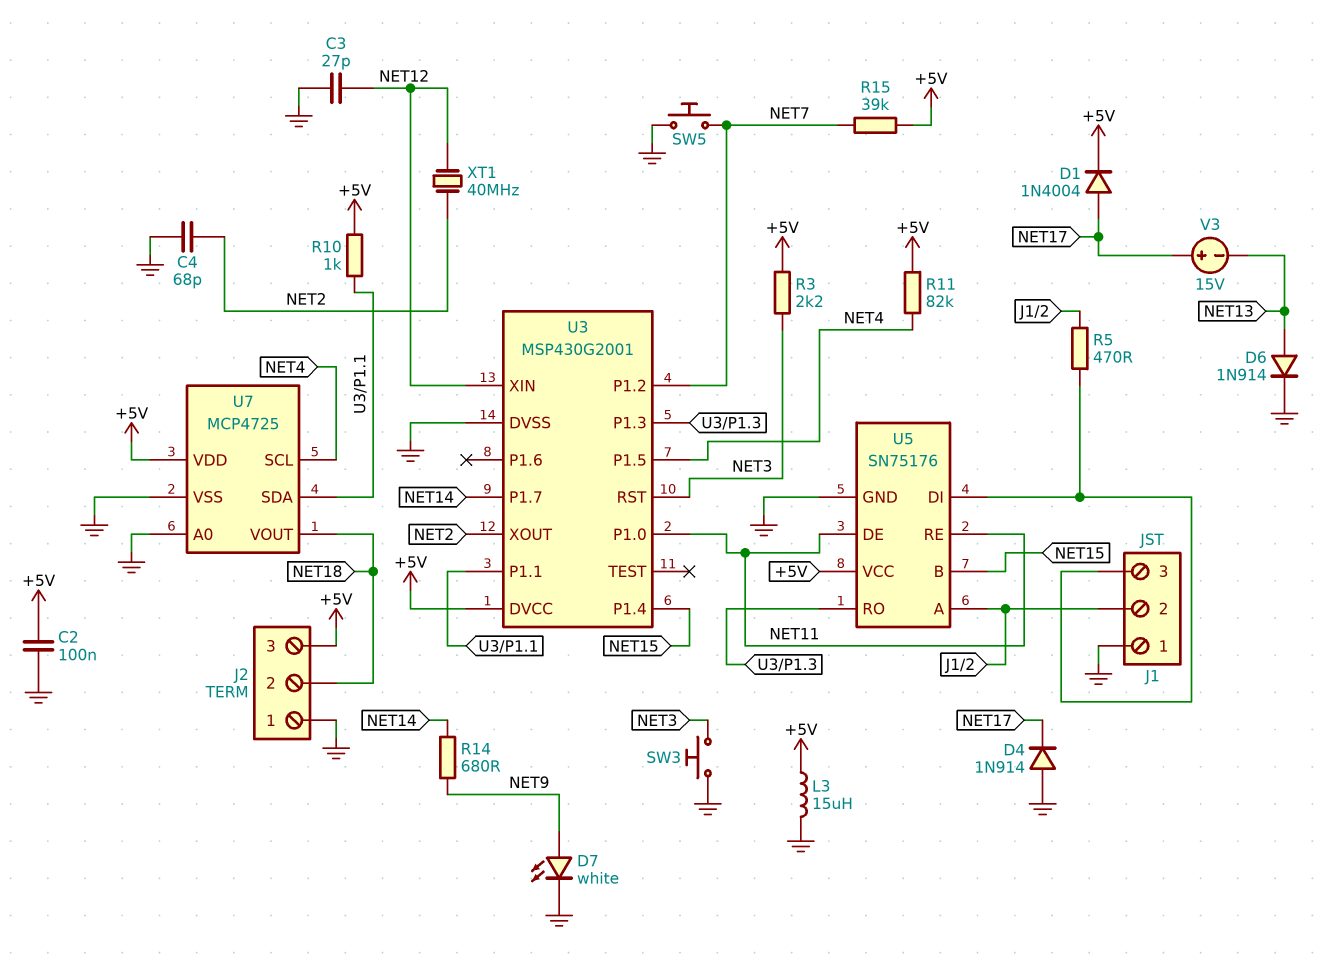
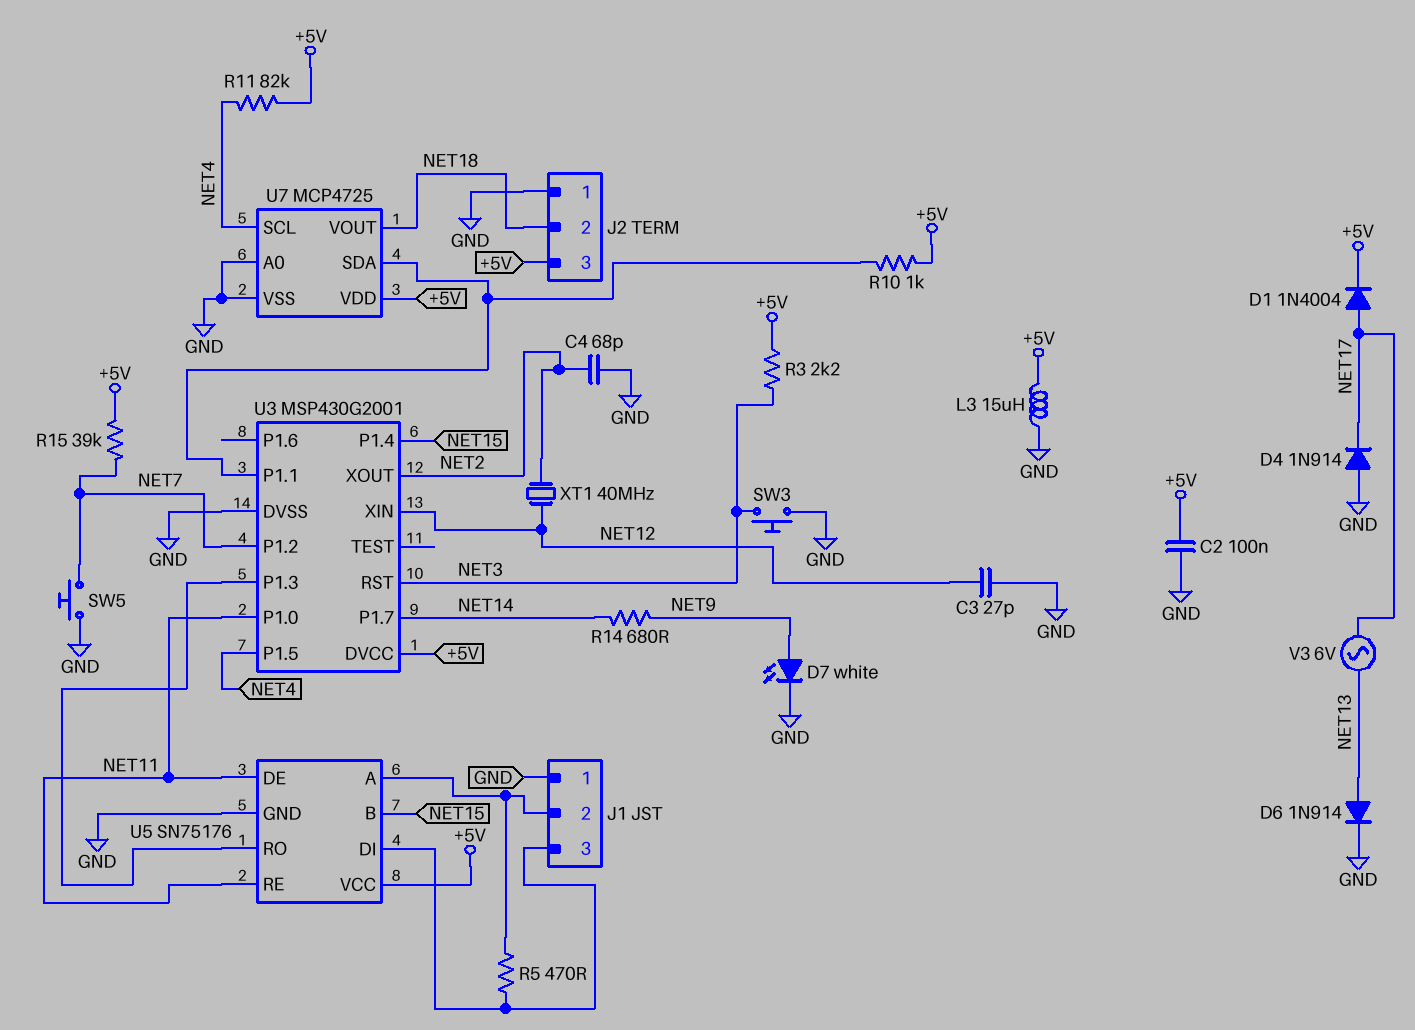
V3: 15V (plus NET17, minus NET13) -> AC 6V (NET13, NET17)

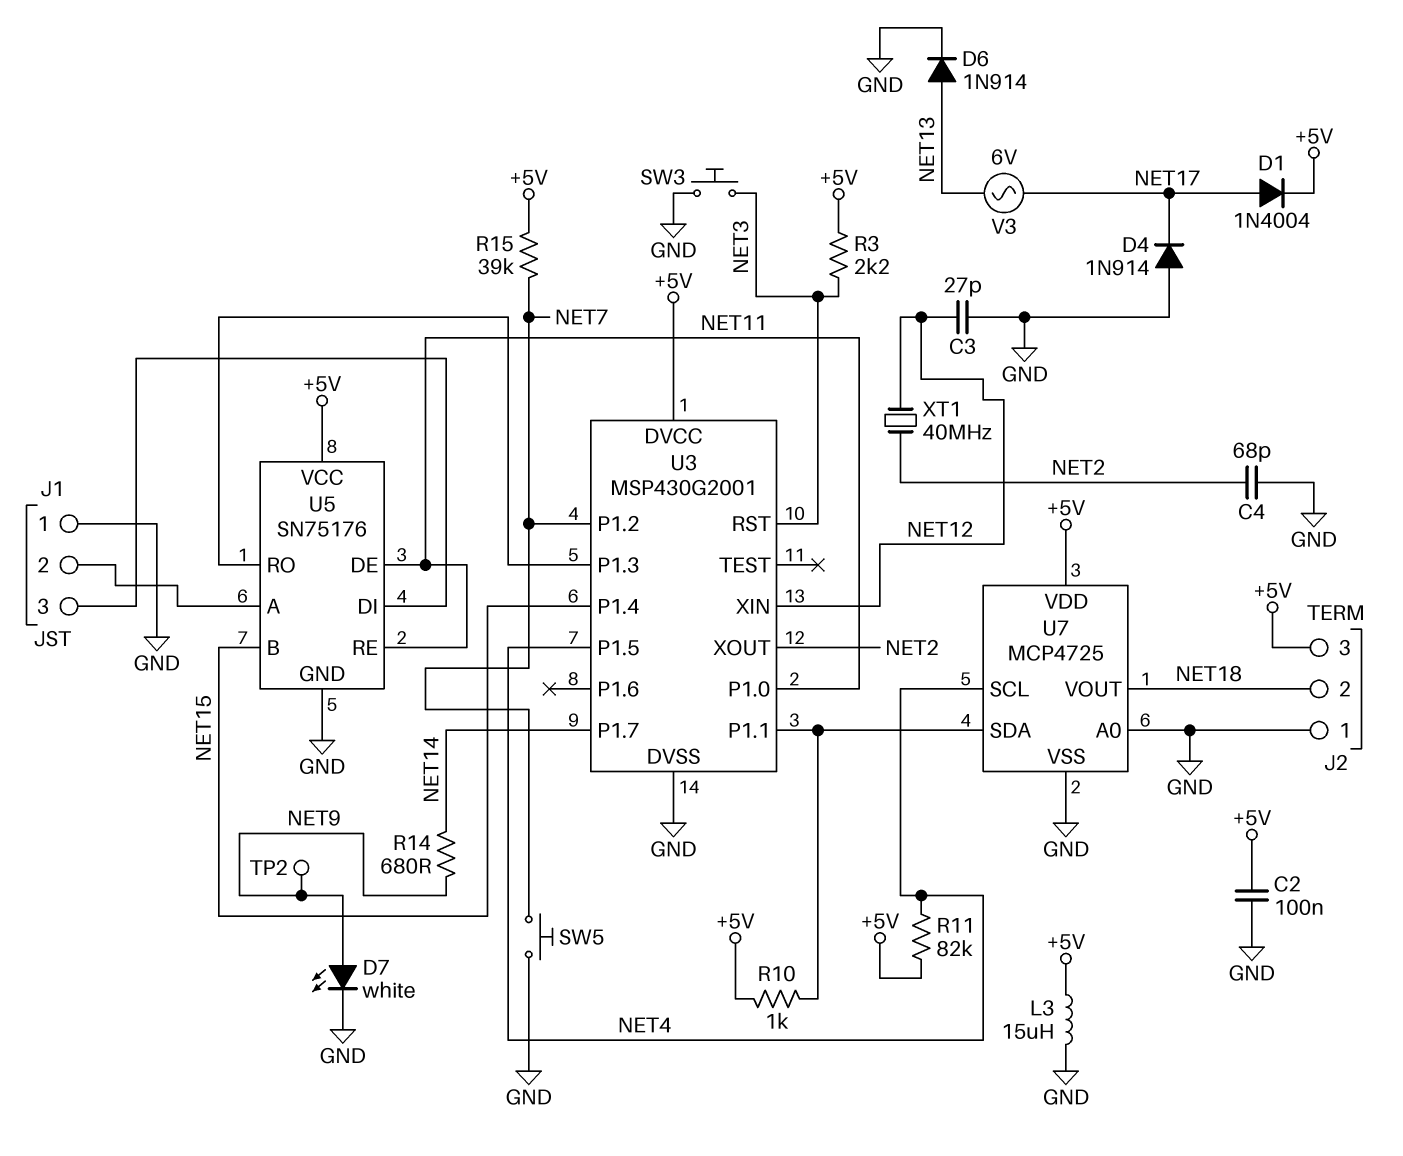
R5: 470 (J1/2, J1/3) -> none
TP2: none -> test point (NET9)

